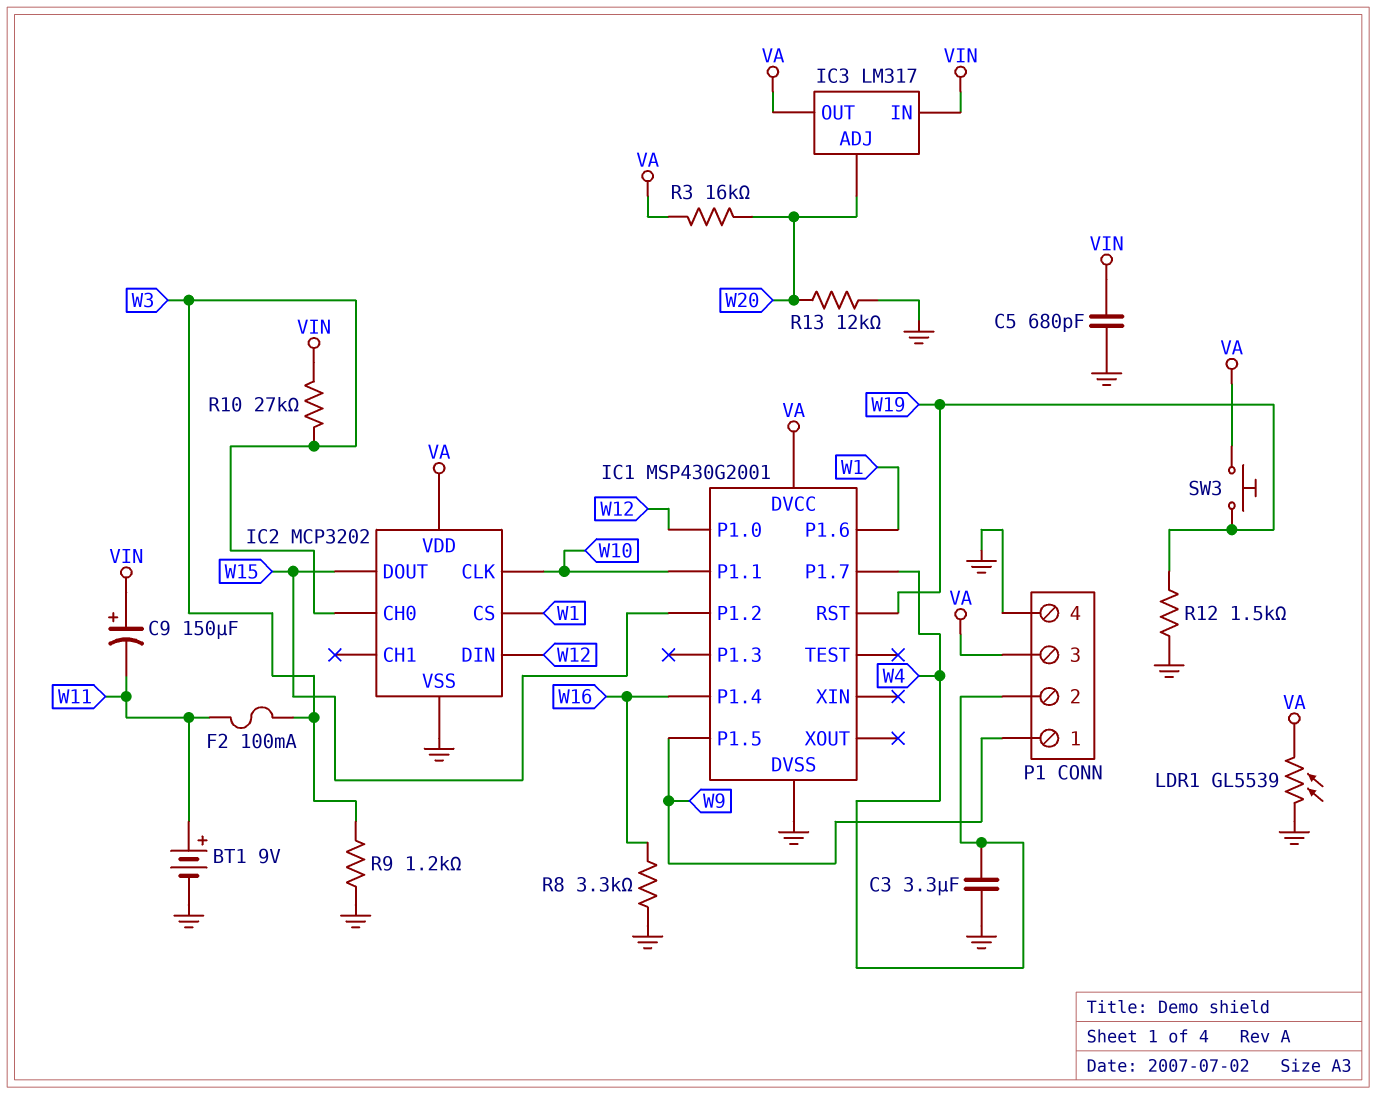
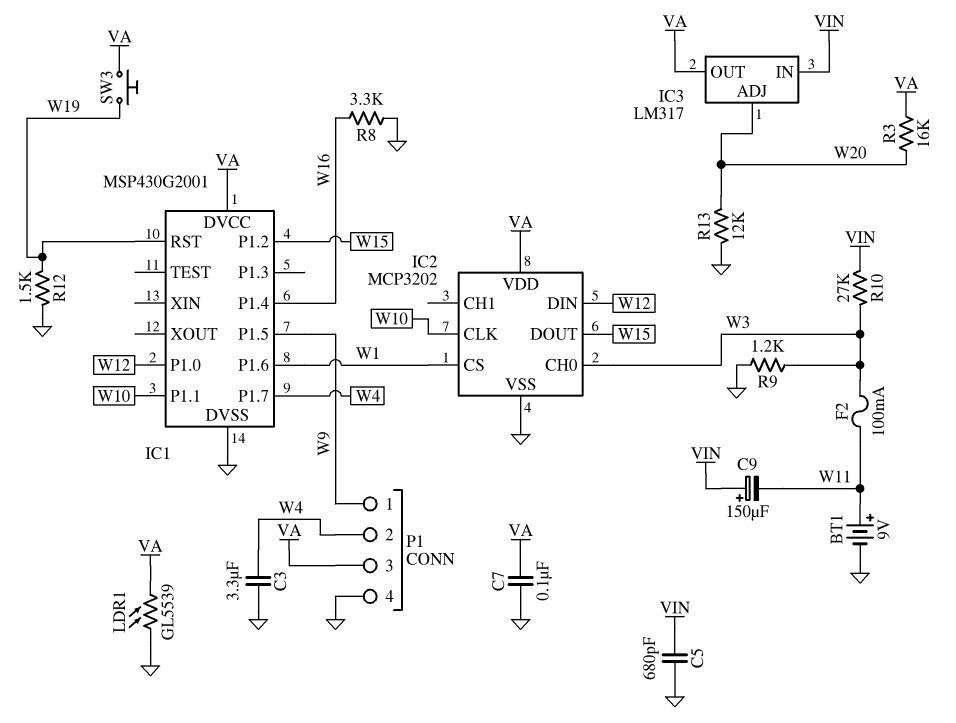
C7: none -> 100nF (GND, VA)

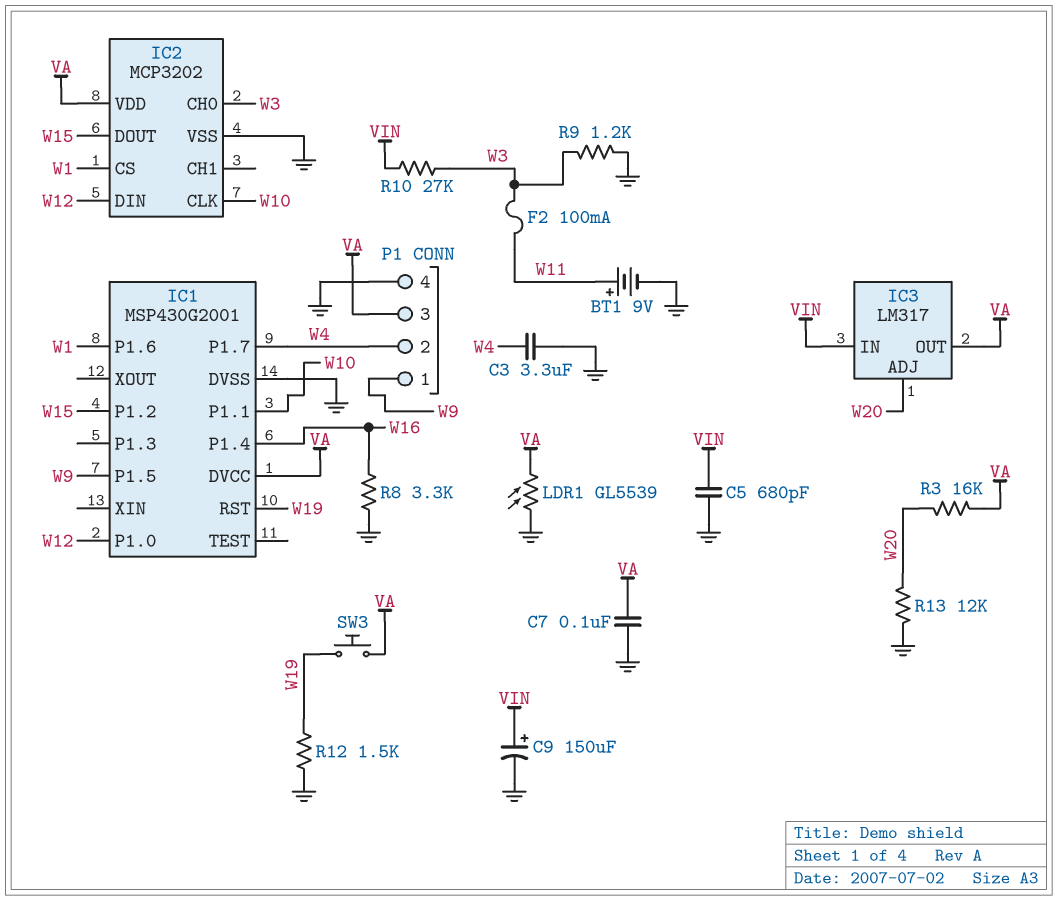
C9: 150uF (plus VIN, minus W11) -> 150uF (plus VIN, minus GND)

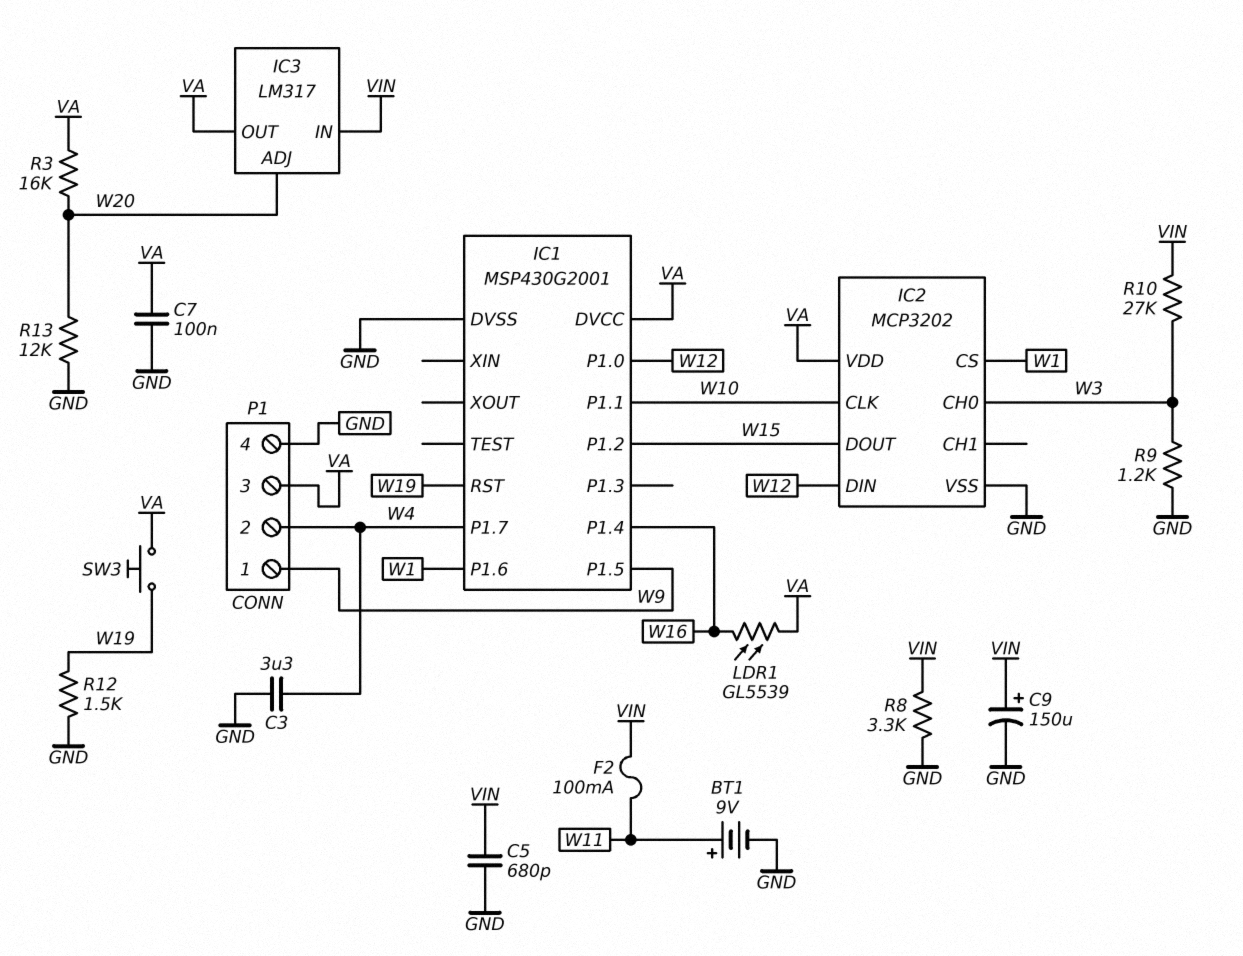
F2: 100mA (W3, W11) -> 100mA (VIN, W11)
LDR1: GL5539 (GND, VA) -> GL5539 (VA, W16)
R8: 3.3k (GND, W16) -> 3.3k (GND, VIN)

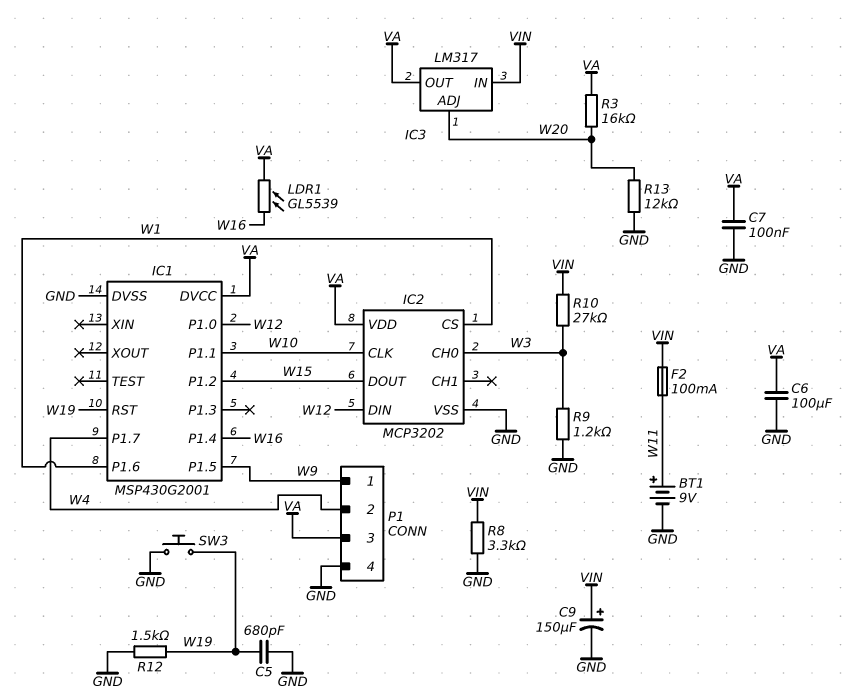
C3: 3.3uF (GND, W4) -> none
C5: 680pF (GND, VIN) -> 680pF (GND, W19)
C6: none -> 100uF (GND, VA)
SW3: button (VA, W19) -> button (GND, W19)

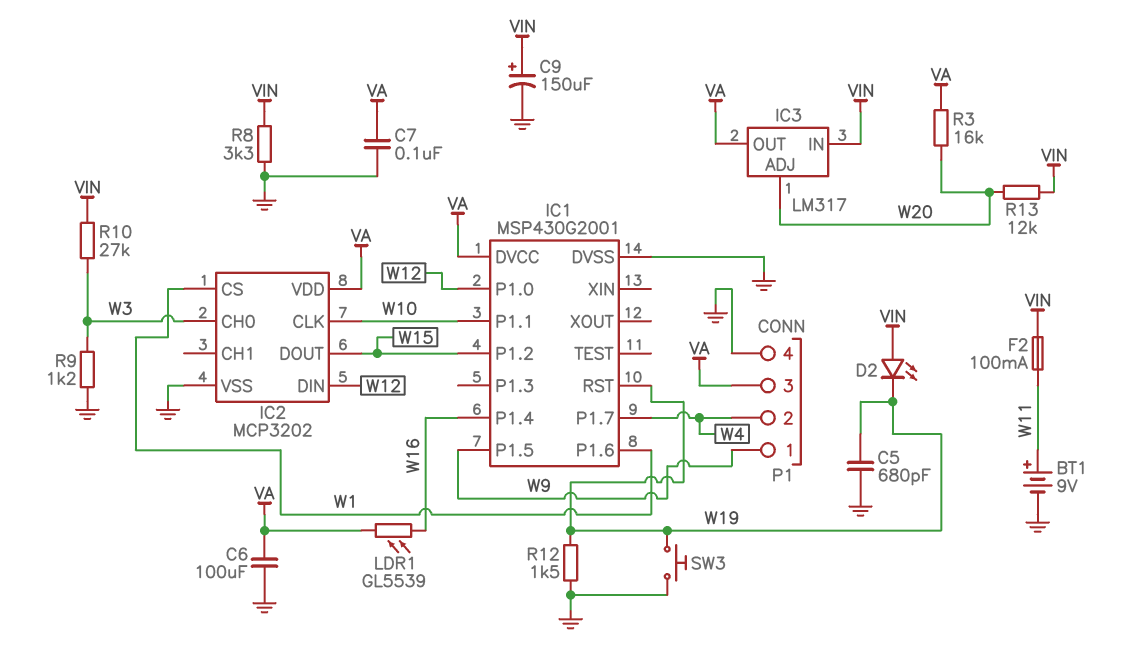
D2: none -> LED (A VIN, K W19)
R13: 12k (GND, W20) -> 12k (VIN, W20)

